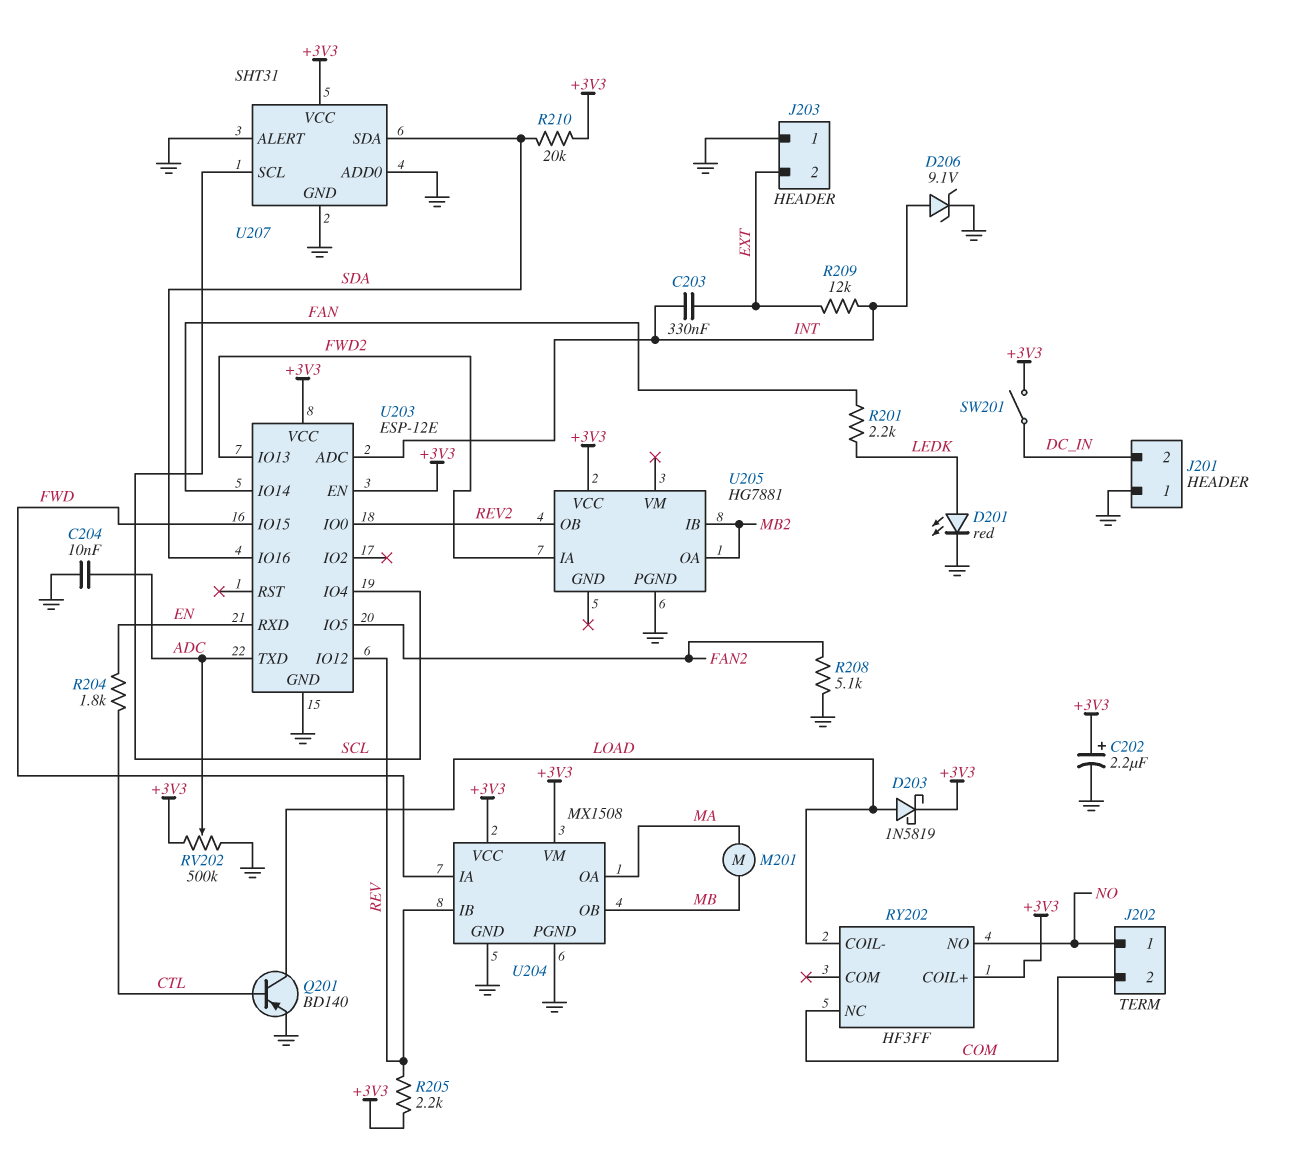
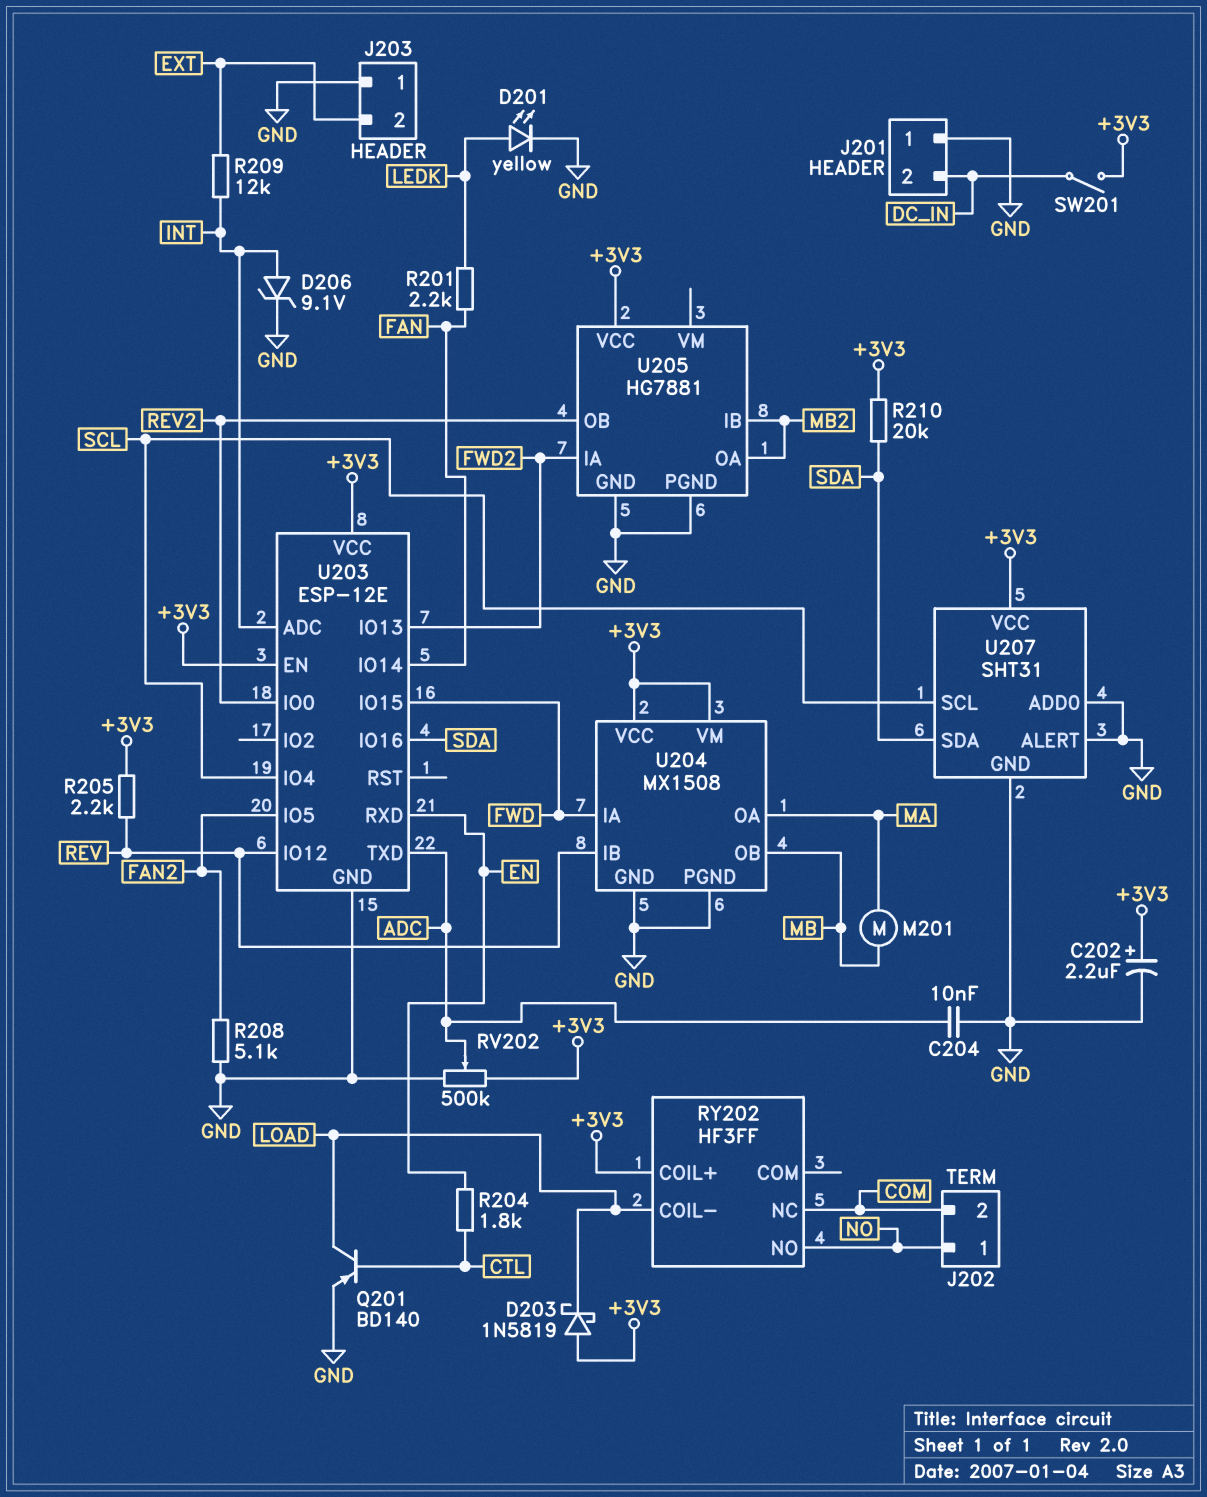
C203: 330nF (EXT, INT) -> none
D201: LED red (A LEDK, K GND) -> LED yellow (A LEDK, K GND)
D203: schottky 1N5819 (A LOAD, K +3V3) -> schottky 1N5819 (A +3V3, K LOAD)
U205 pin GND: none -> GND

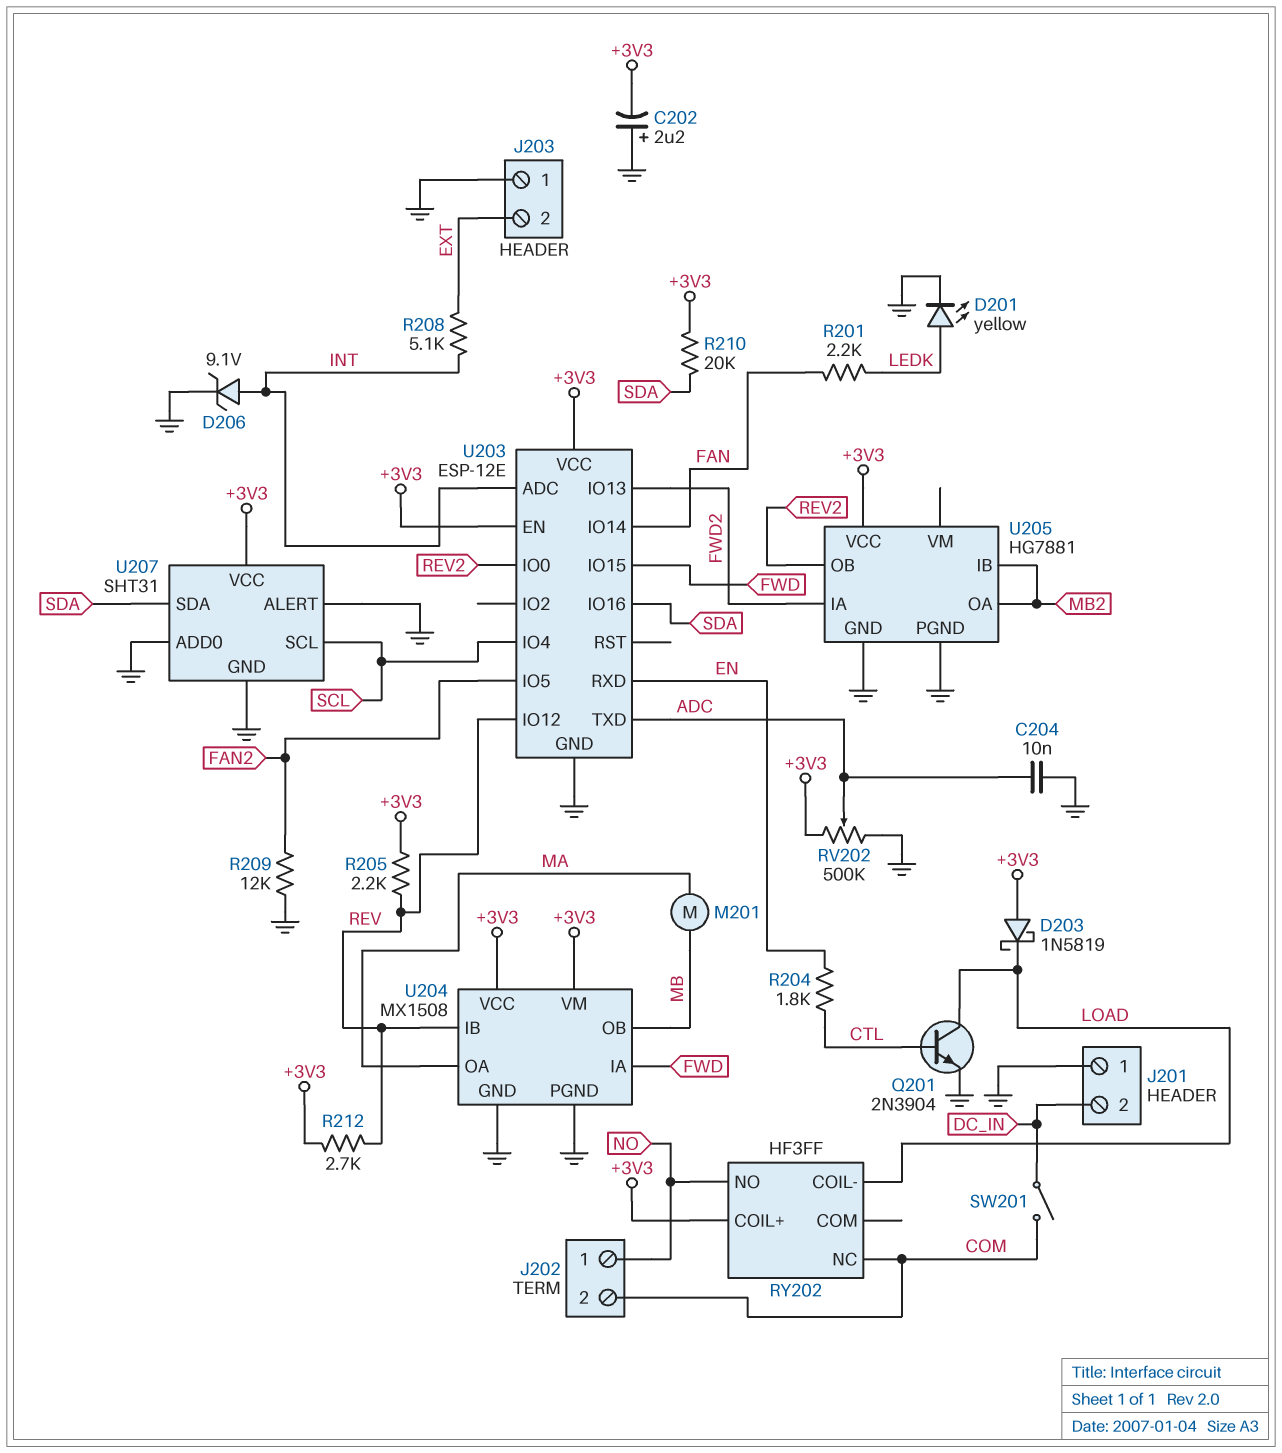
C202: 2.2uF (plus +3V3, minus GND) -> 2.2uF (plus GND, minus +3V3)
Q201: PNP BD140 (B CTL, C LOAD, E GND) -> NPN 2N3904 (B CTL, C LOAD, E GND)
R208: 5.1k (FAN2, GND) -> 5.1k (EXT, INT)
R209: 12k (EXT, INT) -> 12k (FAN2, GND)
R212: none -> 2.7k (+3V3, REV)
SW201: switch (+3V3, DC_IN) -> switch (COM, DC_IN)

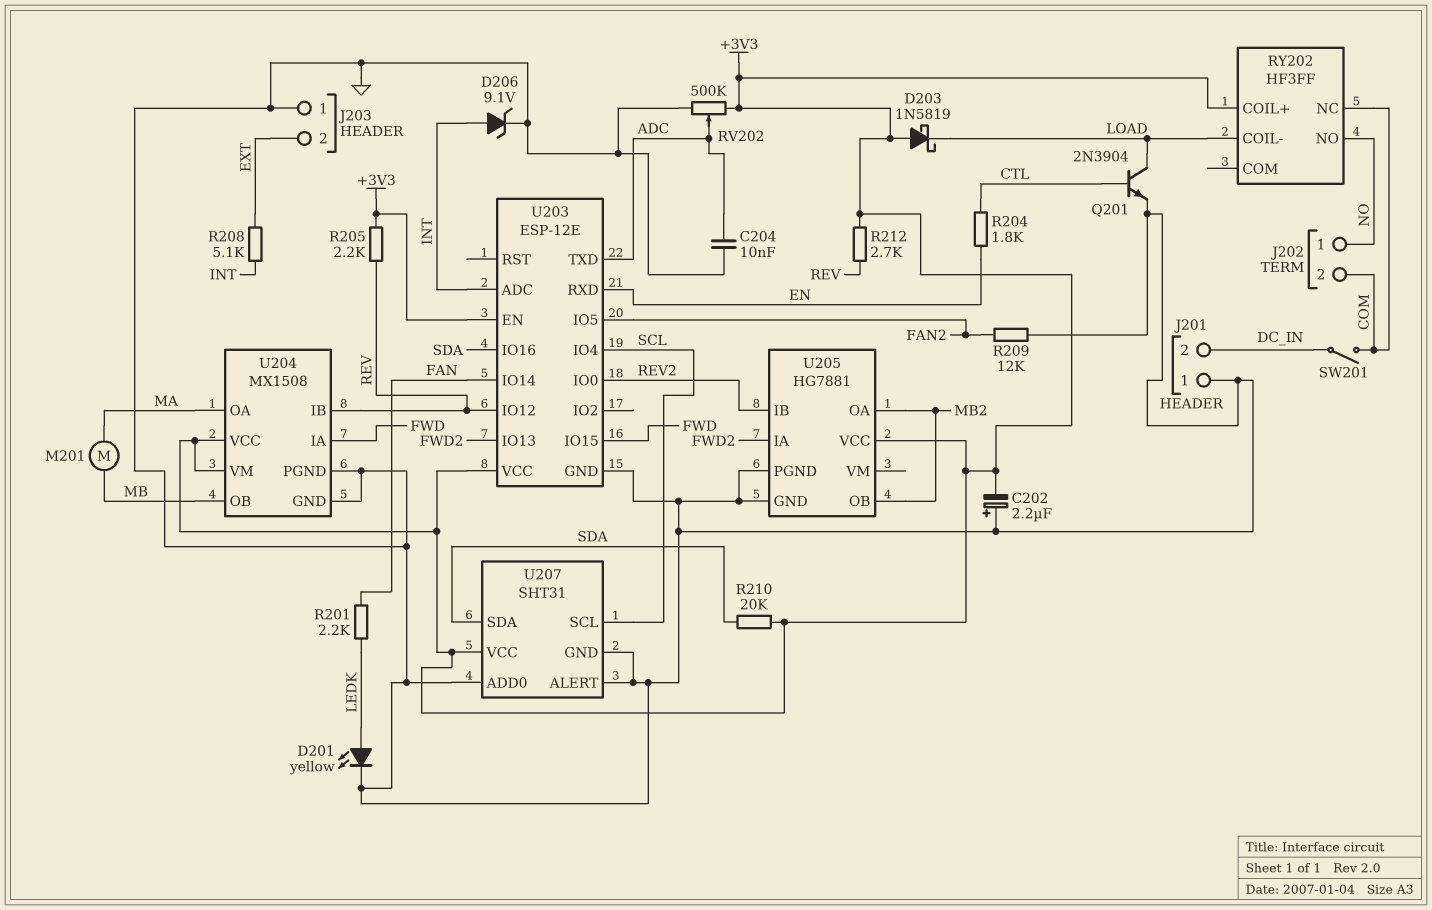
U205 pin IB: MB2 -> REV2
U205 pin OB: REV2 -> MB2

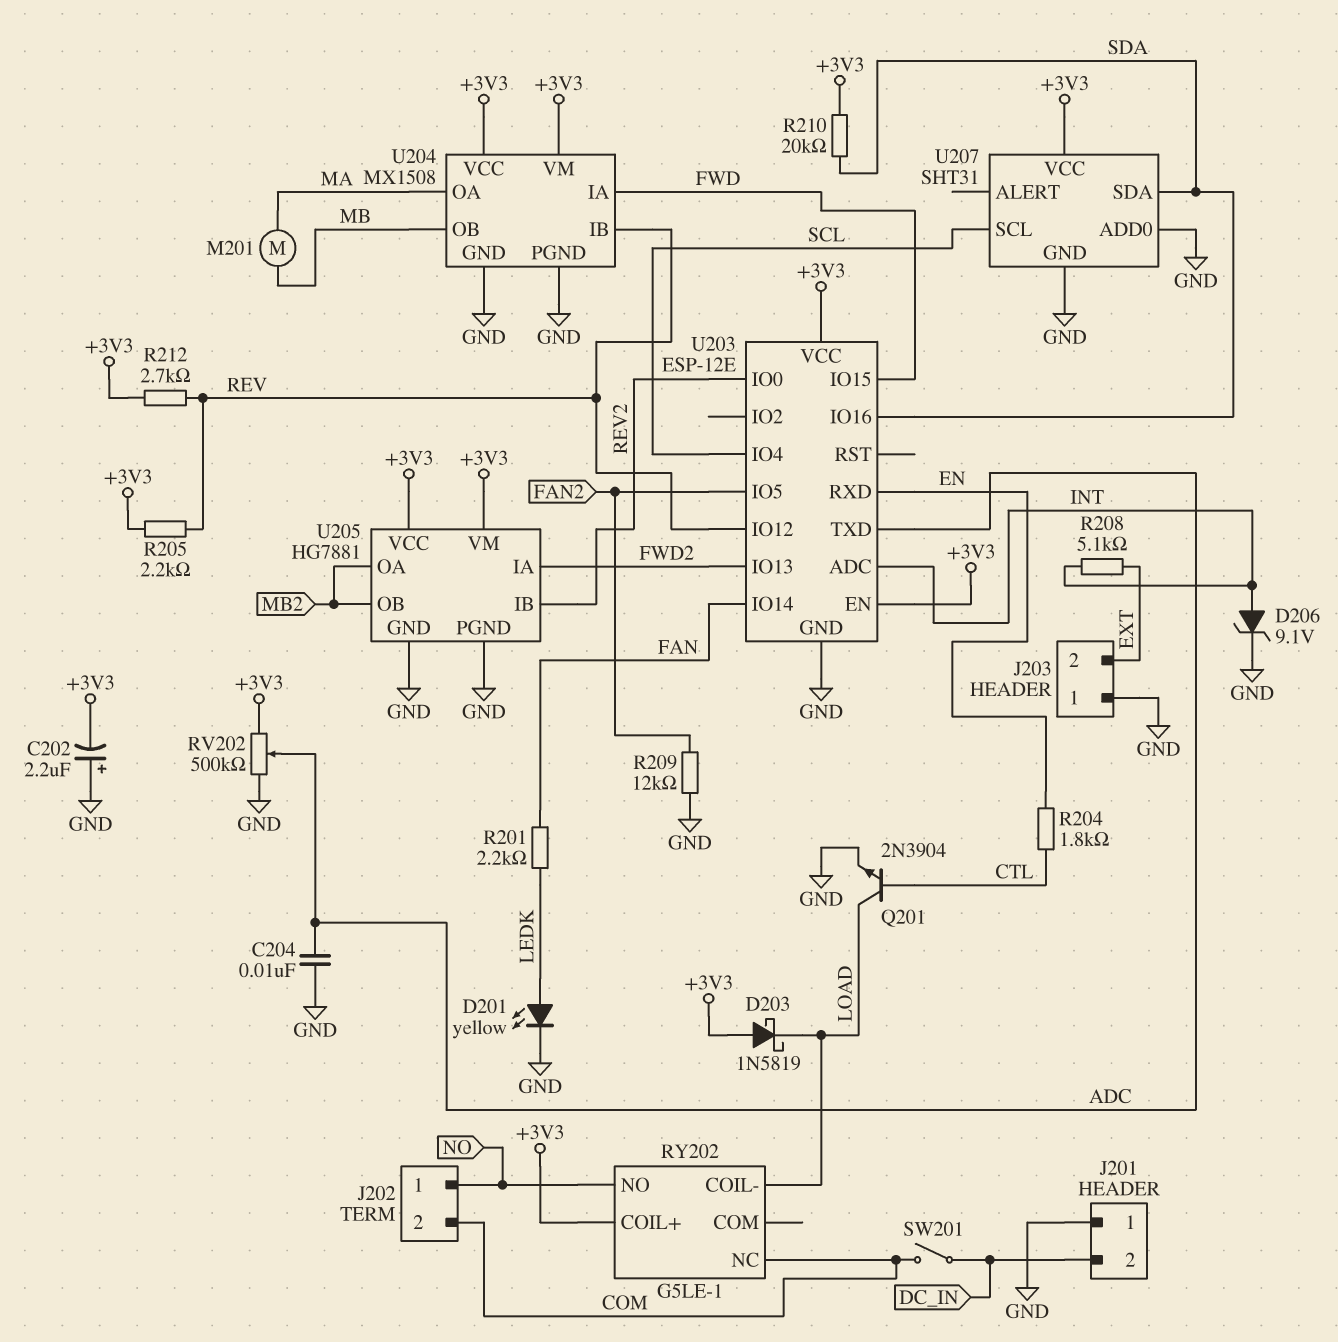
RY202: HF3FF -> G5LE-1
U205 pin VM: none -> +3V3
U207 pin ALERT: GND -> none

